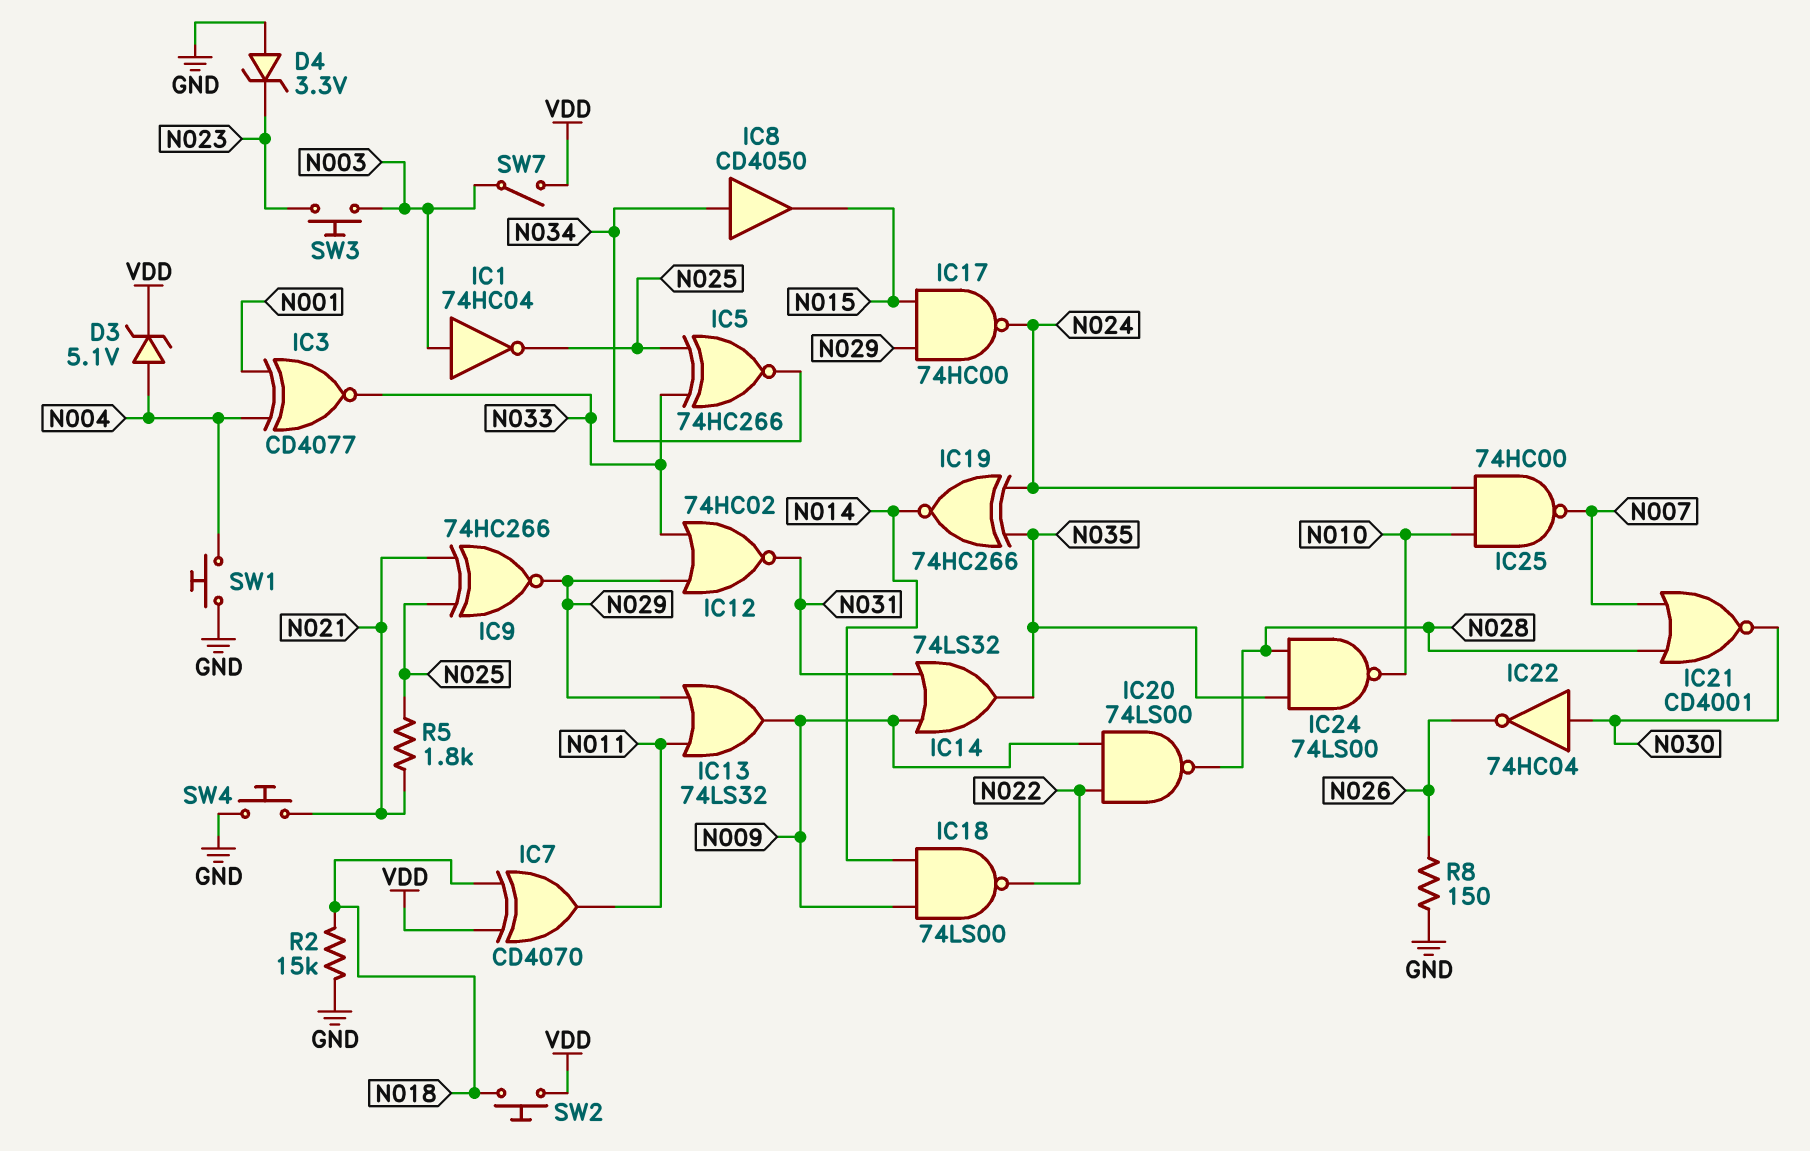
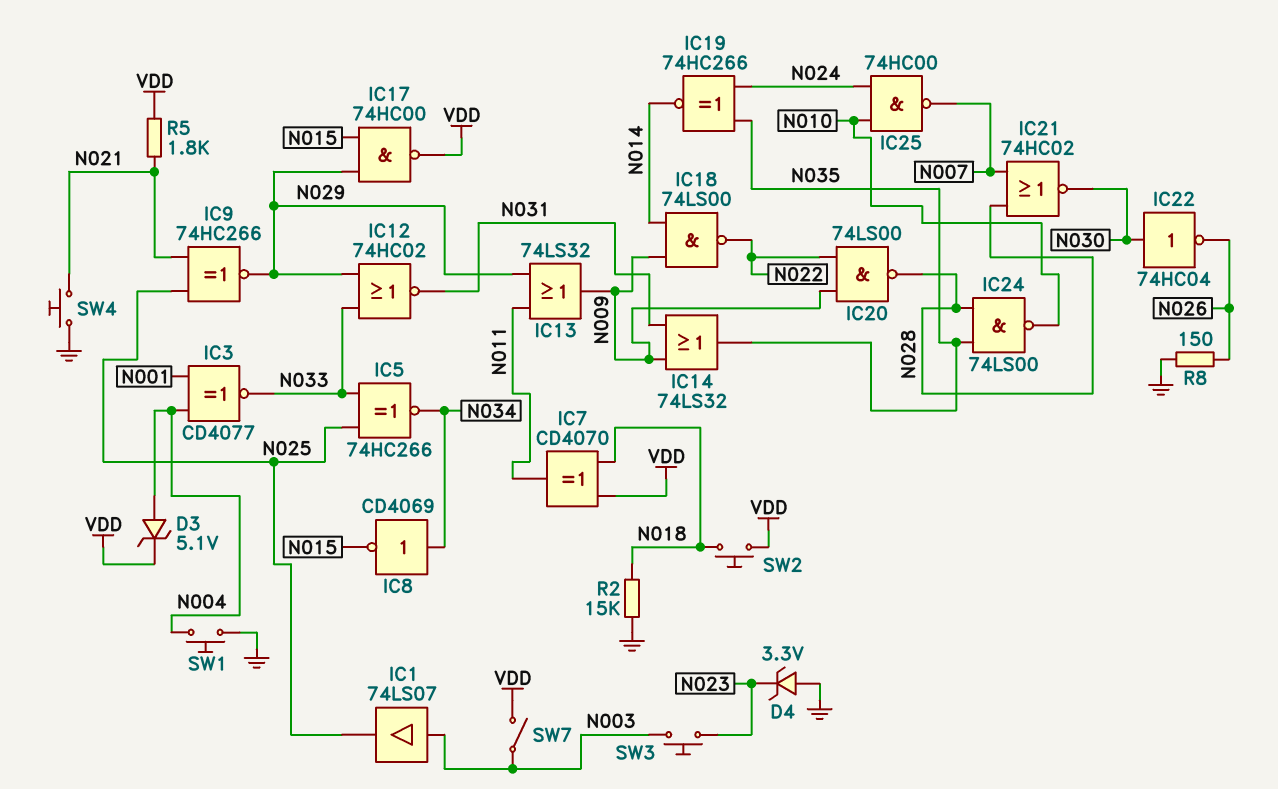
IC1: NOT 74HC04 (in N003, out N025) -> buffer 74LS07 (in N003, out N025)
IC8: buffer CD4050 (in N034, out N015) -> NOT CD4069 (in N034, out N015)
IC17: NAND 74HC00 (in N015, in N029, out N024) -> NAND 74HC00 (in N015, in N029, out VDD)
IC21: NOR CD4001 (in N007, in N028, out N030) -> NOR 74HC02 (in N007, in N028, out N030)
R5: 1.8k (N021, N025) -> 1.8k (N021, VDD)

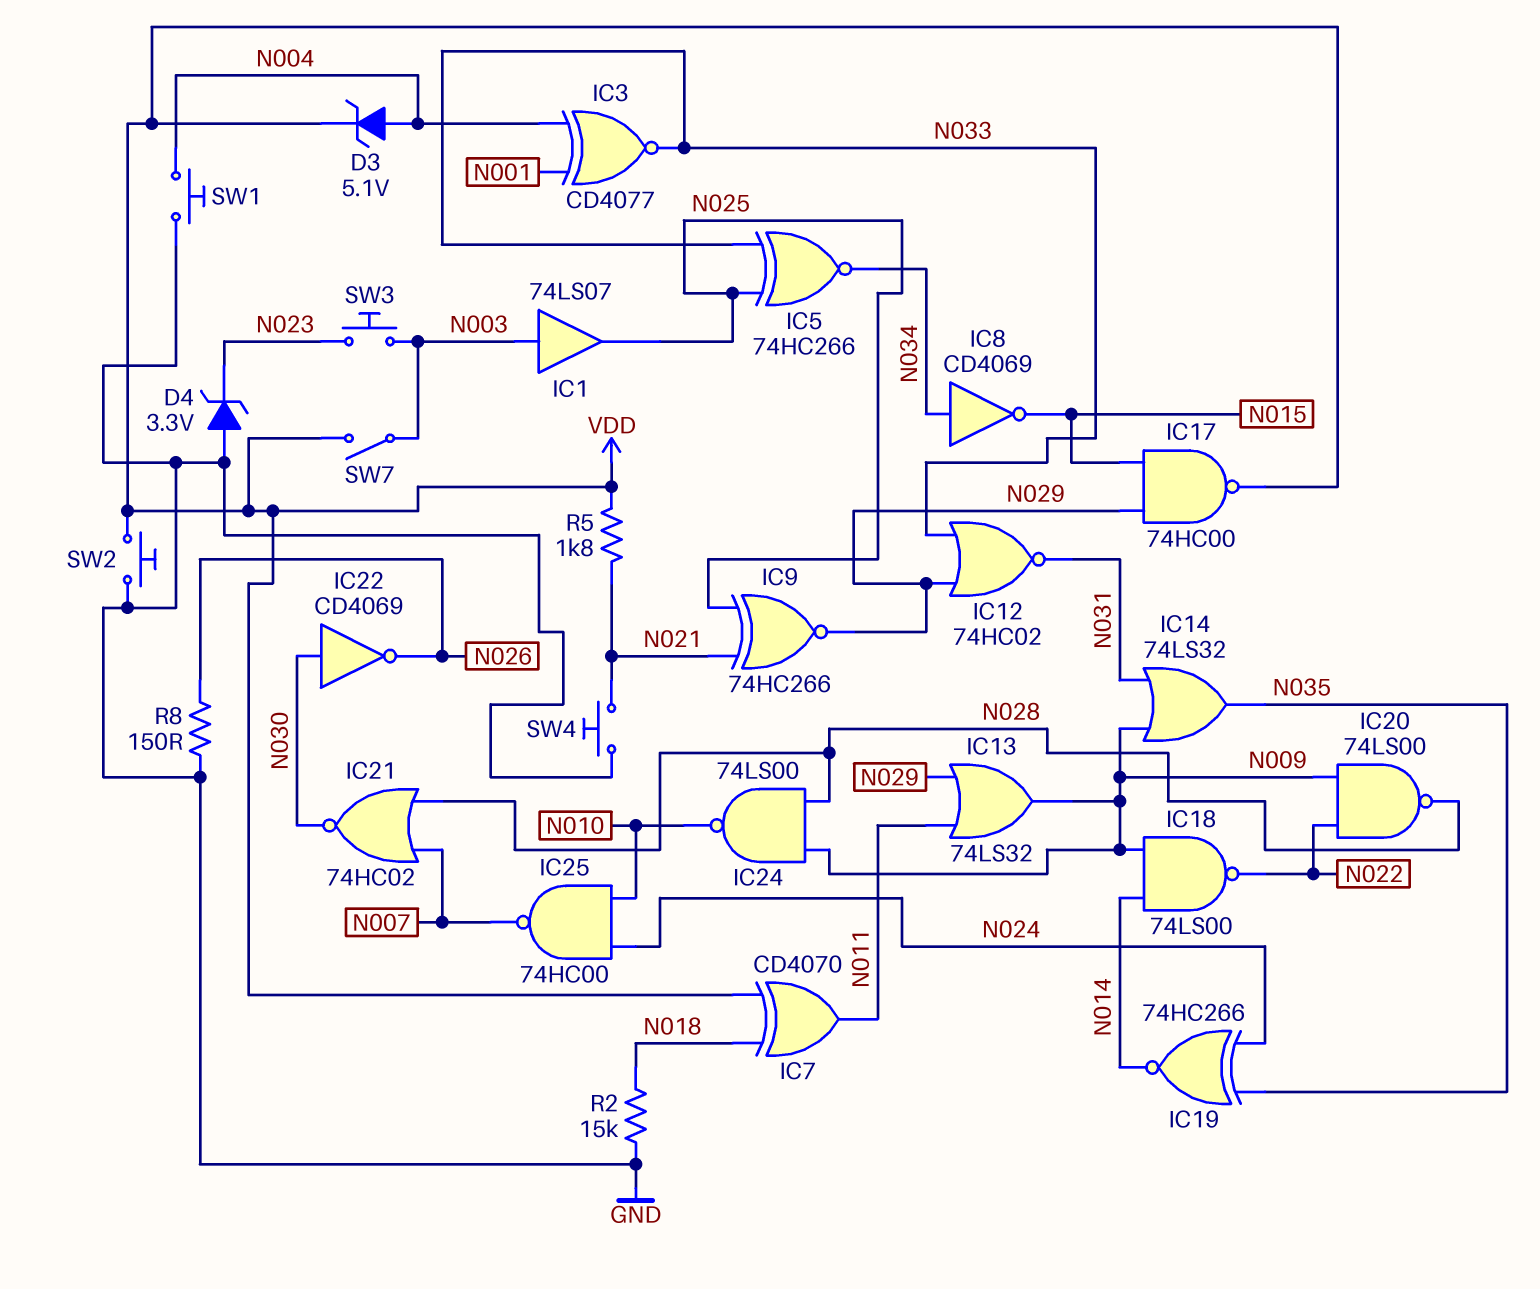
IC22: NOT 74HC04 (in N030, out N026) -> NOT CD4069 (in N030, out N026)
IC24: NAND 74LS00 (in N028, in N035, out N010) -> NAND 74LS00 (in N009, in N028, out N010)
SW2: button (N018, VDD) -> button (GND, VDD)

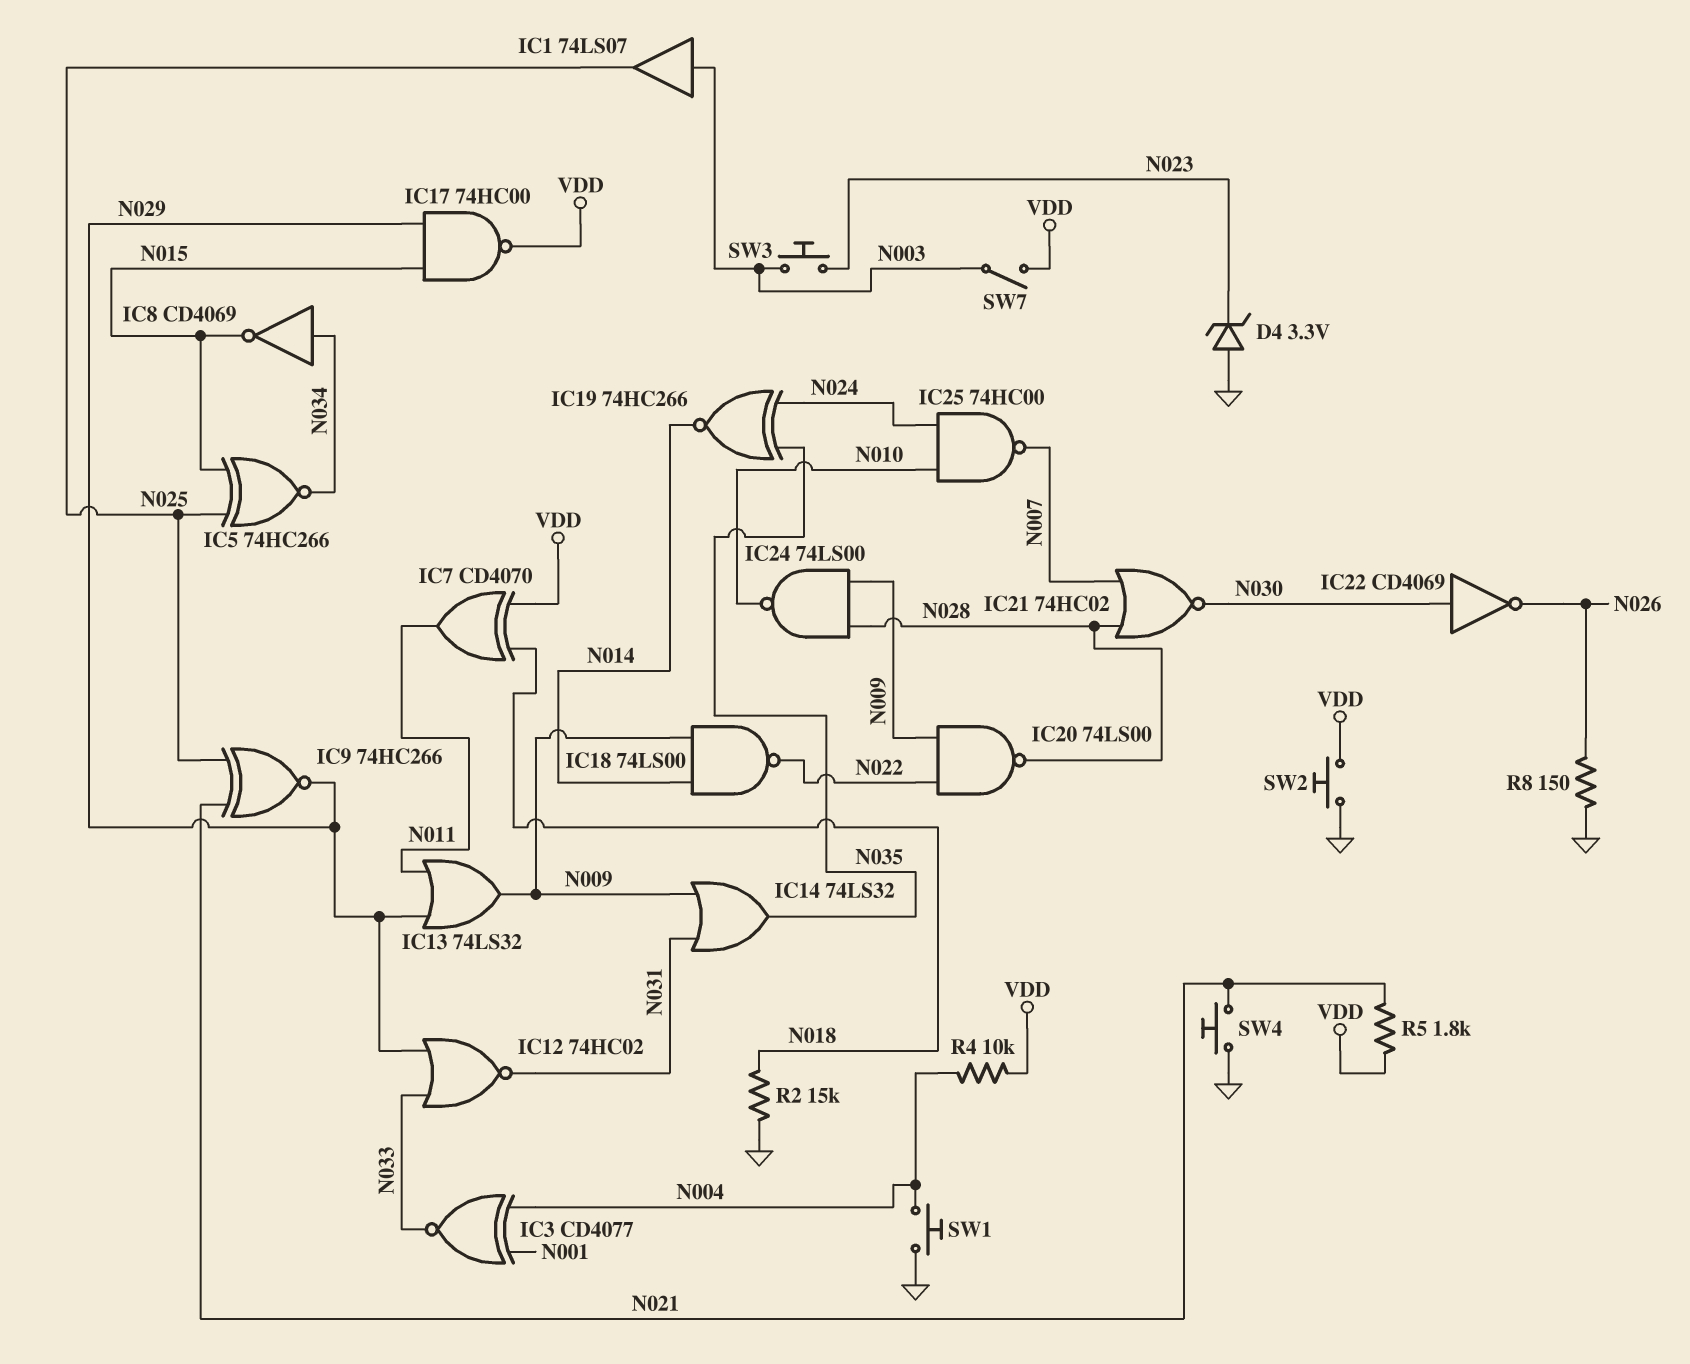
D3: zener 5.1V (A N004, K VDD) -> none
IC5: XNOR 74HC266 (in N025, in N033, out N034) -> XNOR 74HC266 (in N015, in N025, out N034)
R4: none -> 10k (N004, VDD)

